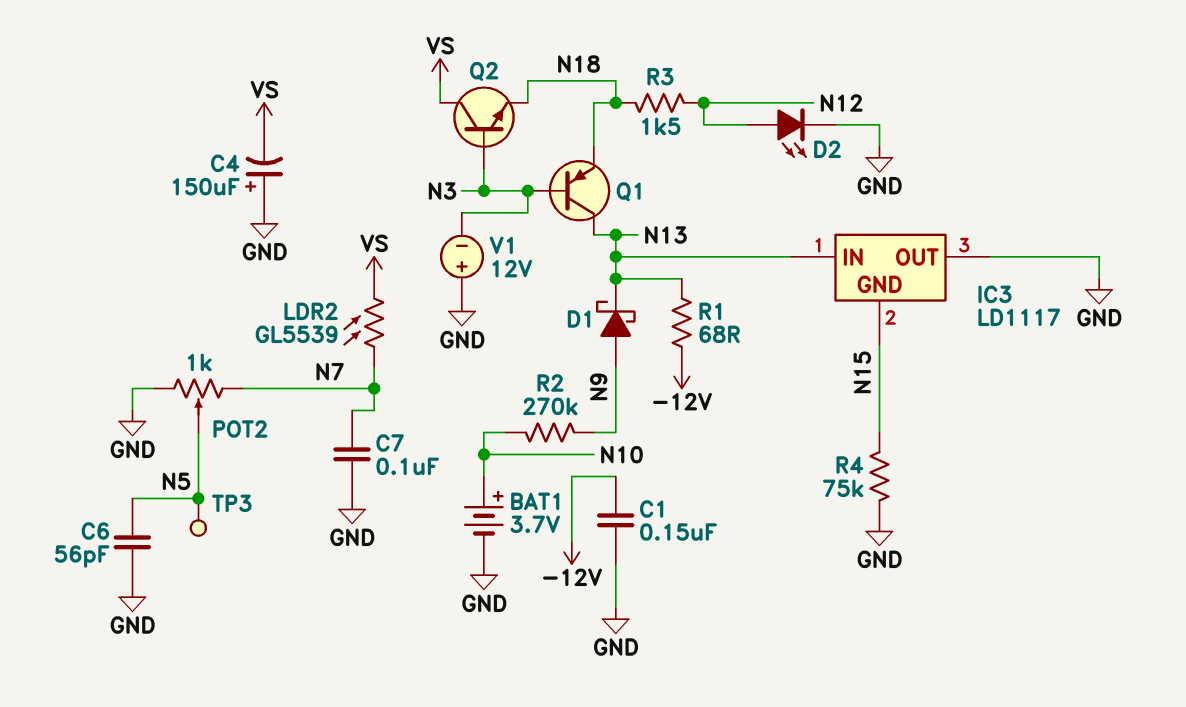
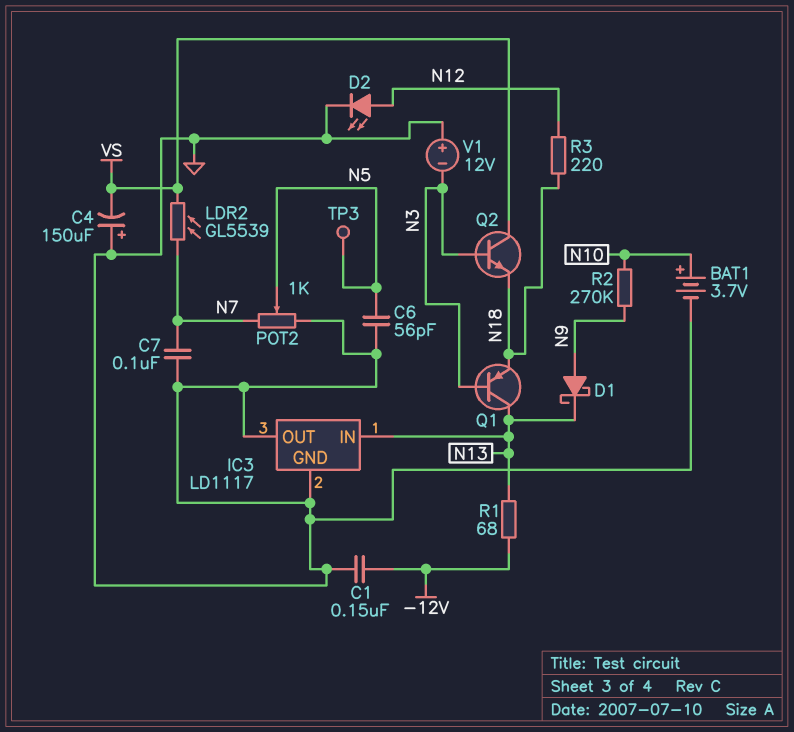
IC3 pin GND: N15 -> GND
R3: 1.5k (N12, N18) -> 220 (N12, N18)
R4: 75k (GND, N15) -> none

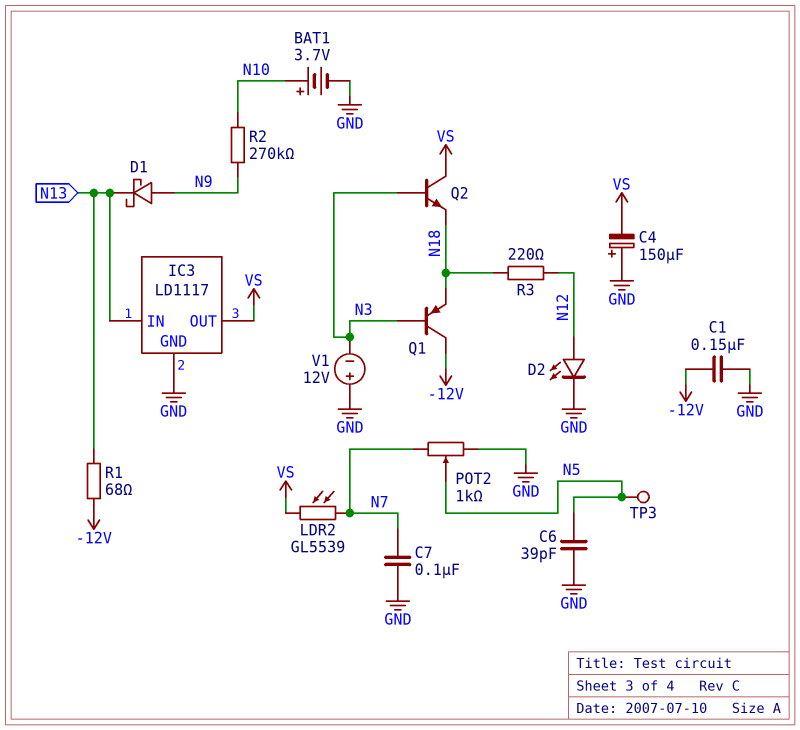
C6: 56pF (GND, N5) -> 39pF (GND, N5)
IC3 pin OUT: GND -> VS
Q1: PNP (B N3, C N13, E N18) -> PNP (B N3, C -12V, E N18)

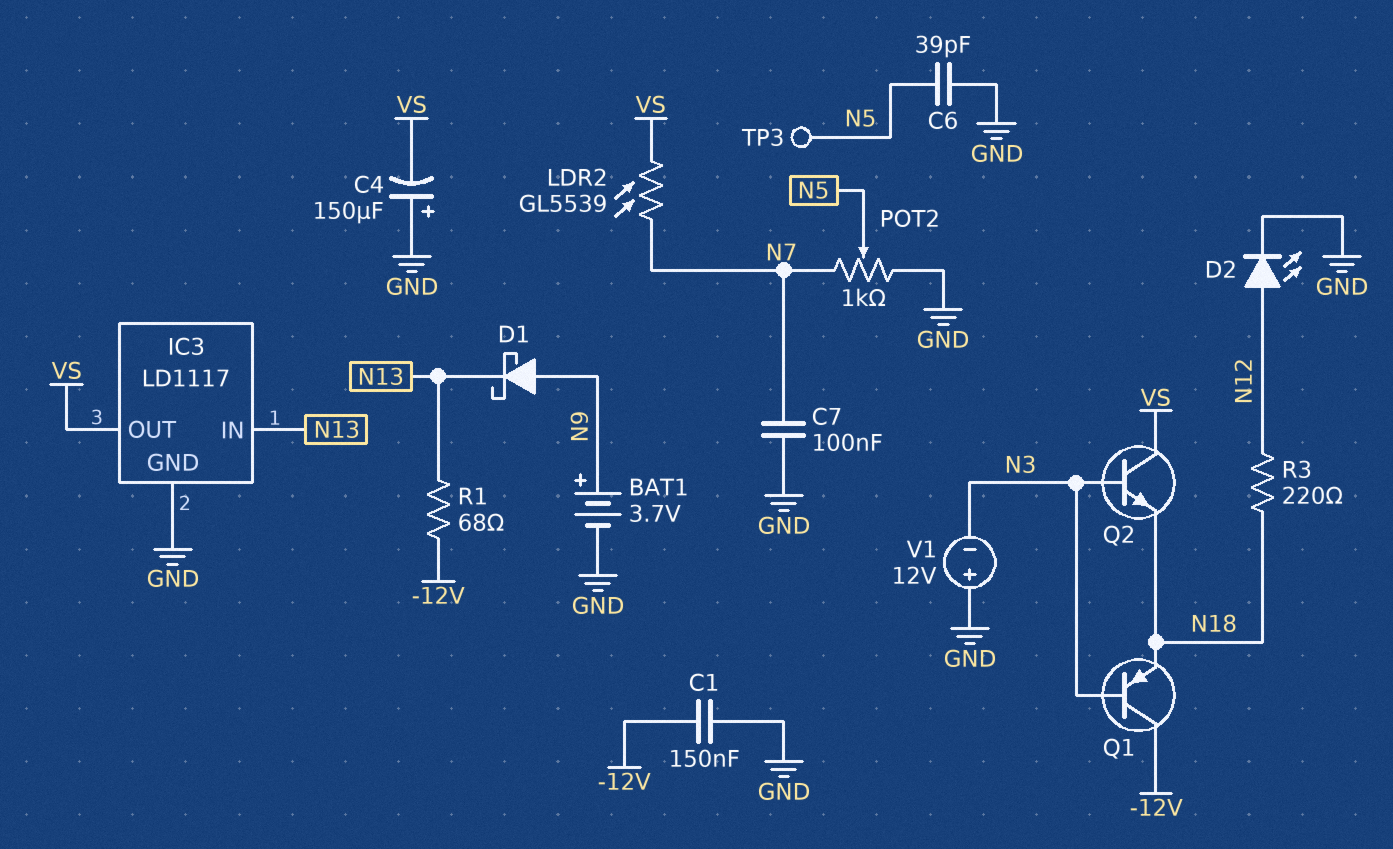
BAT1: 3.7V (plus N10, minus GND) -> 3.7V (plus N9, minus GND)
R2: 270k (N9, N10) -> none

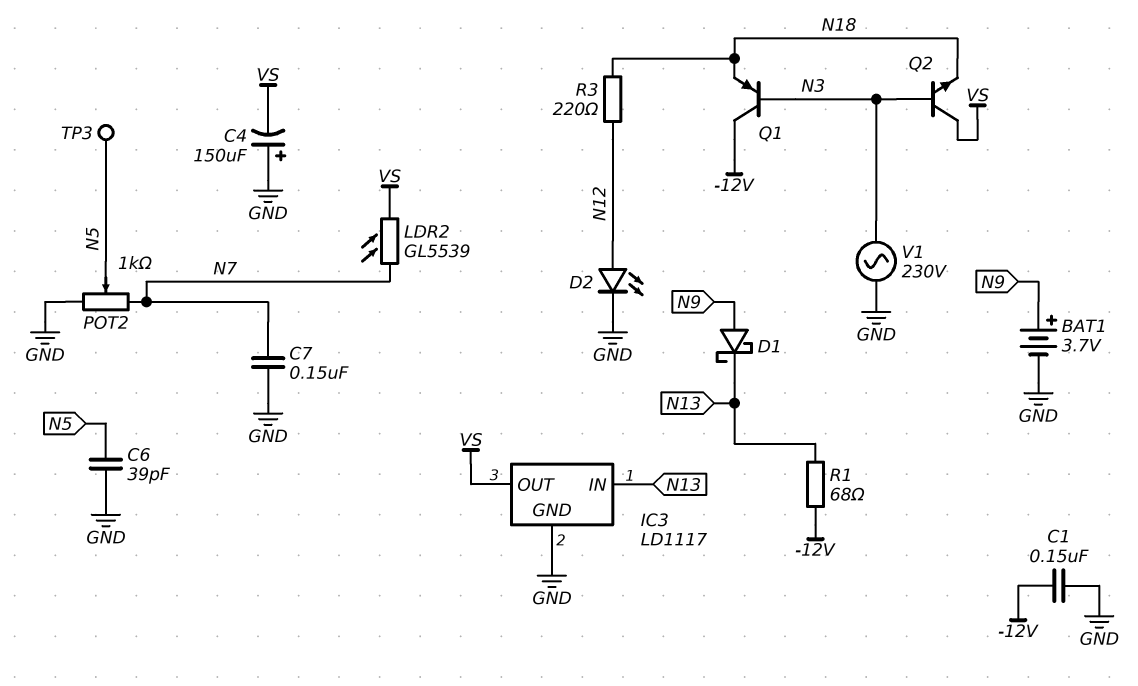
C7: 100nF (GND, N7) -> 150nF (GND, N7)
V1: 12V (plus GND, minus N3) -> AC 230V (GND, N3)

